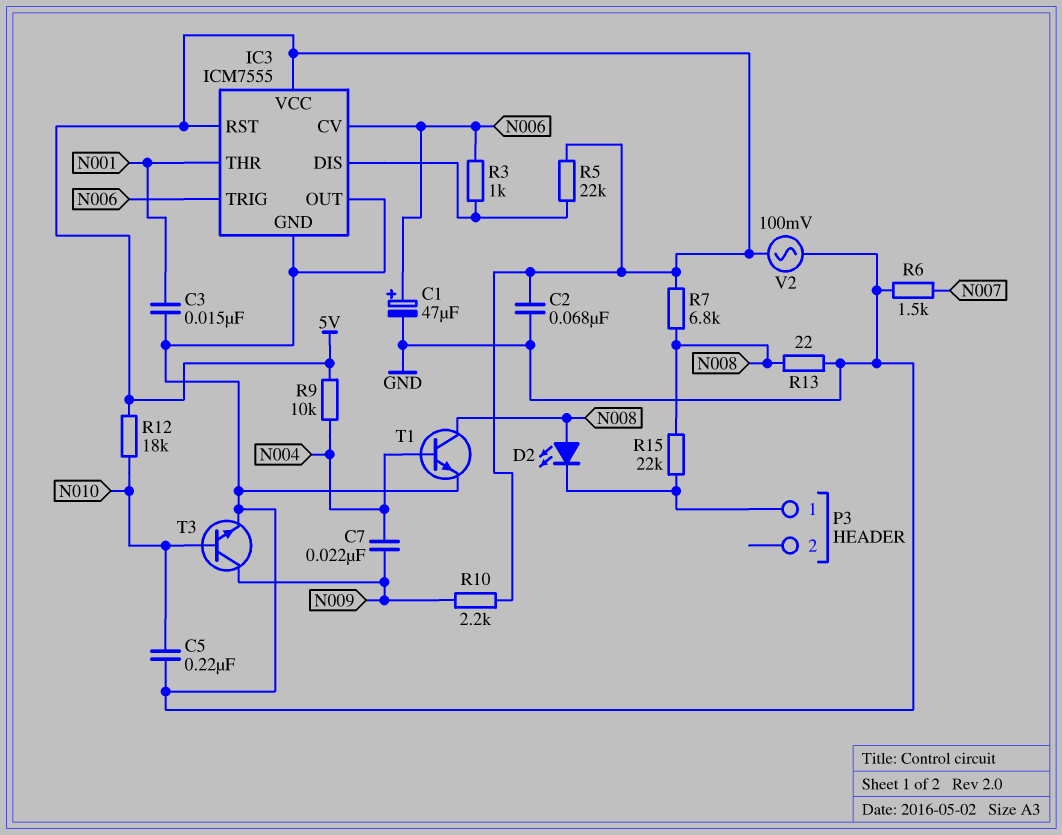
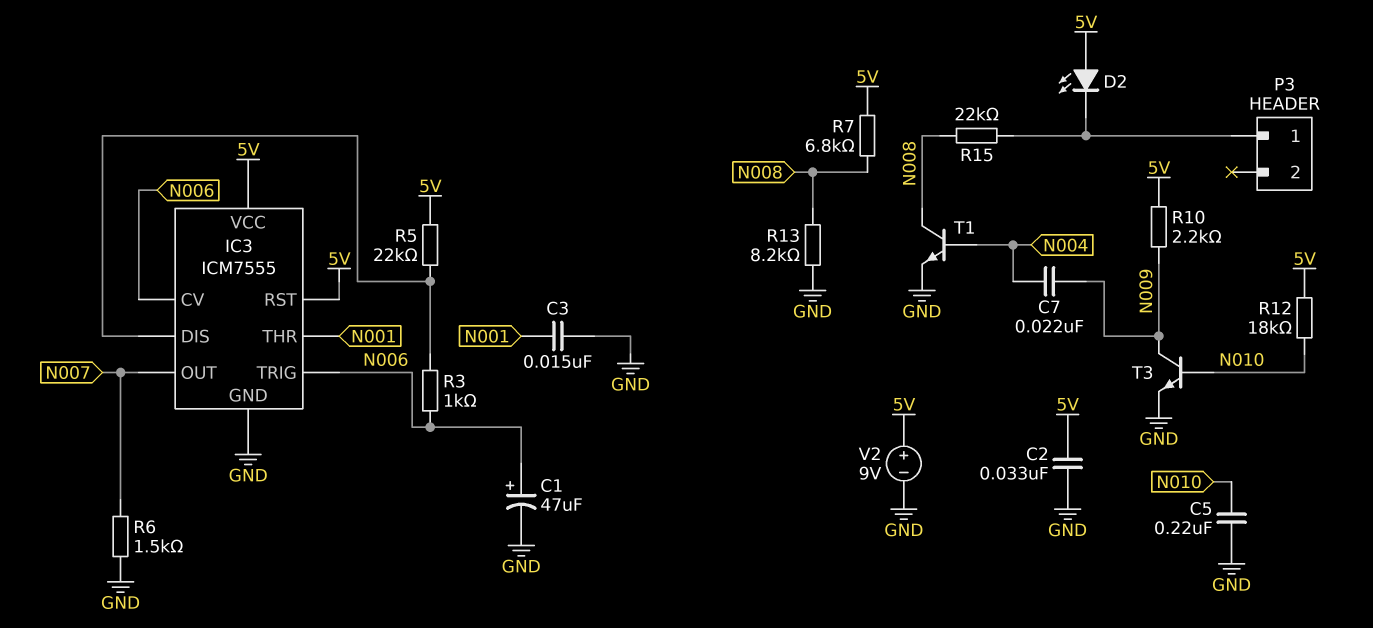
C2: 68nF (5V, GND) -> 33nF (5V, GND)
D2: LED (A N008, K P3/1) -> LED (A 5V, K P3/1)
IC3 pin OUT: GND -> N007
R9: 10k (5V, N004) -> none
R13: 22 (GND, N008) -> 8.2k (GND, N008)
V2: AC 100mV (5V, GND) -> 9V (plus 5V, minus GND)

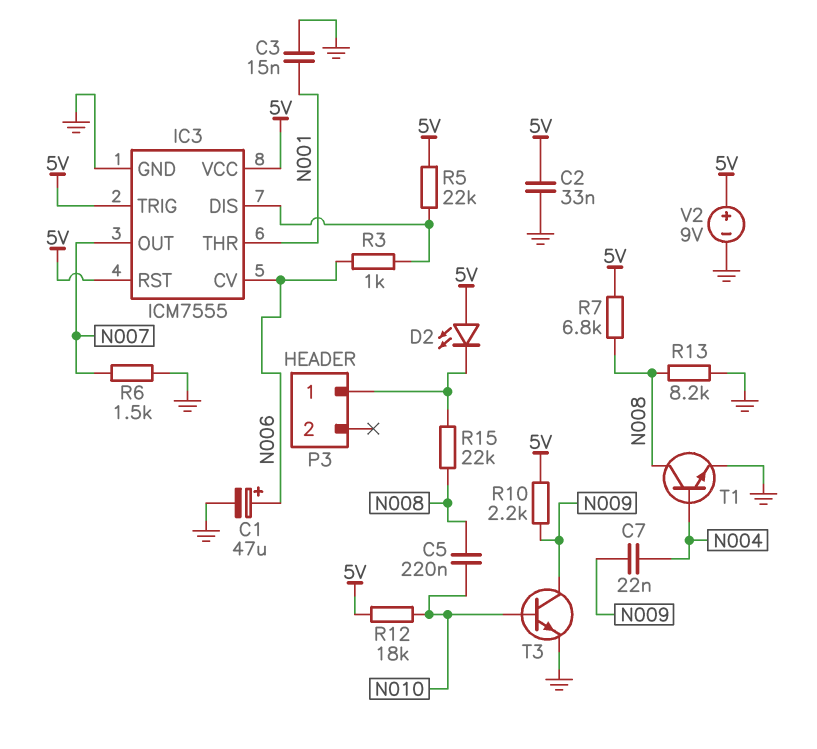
C5: 220nF (GND, N010) -> 220nF (N008, N010)
IC3 pin TRIG: N006 -> 5V

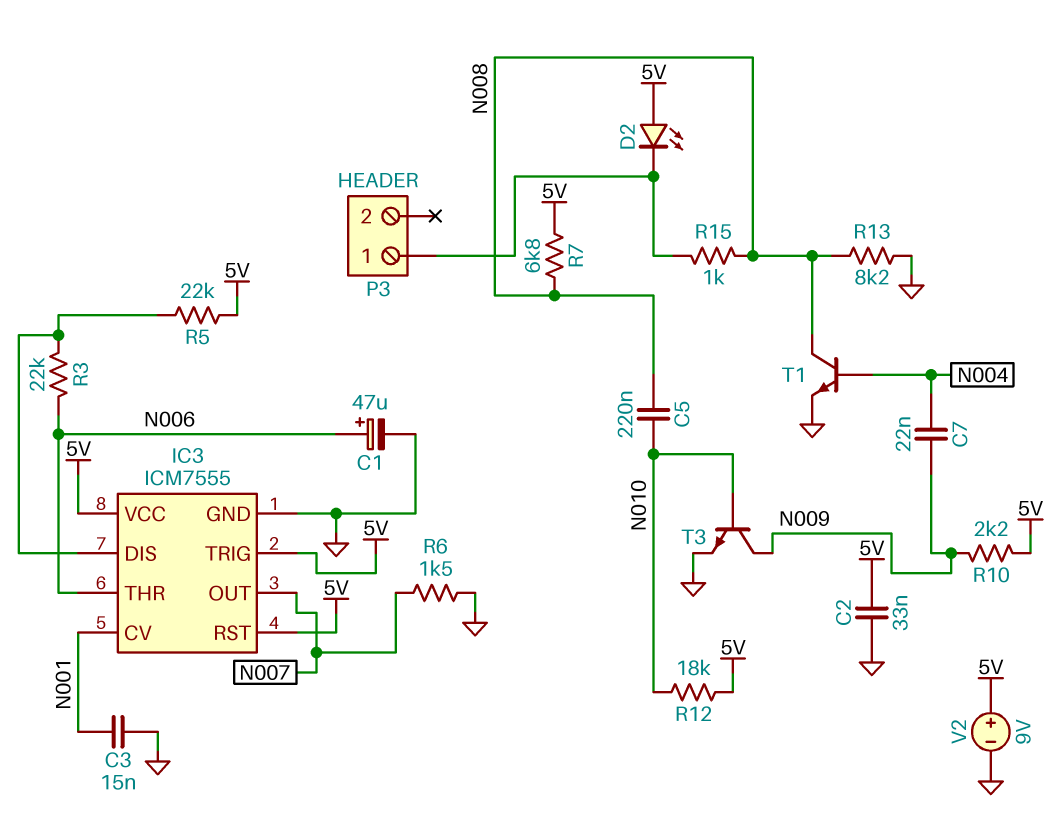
IC3 pin CV: N006 -> N001
IC3 pin THR: N001 -> N006
R3: 1k (IC3/DIS, N006) -> 22k (IC3/DIS, N006)
R15: 22k (N008, P3/1) -> 1k (N008, P3/1)

